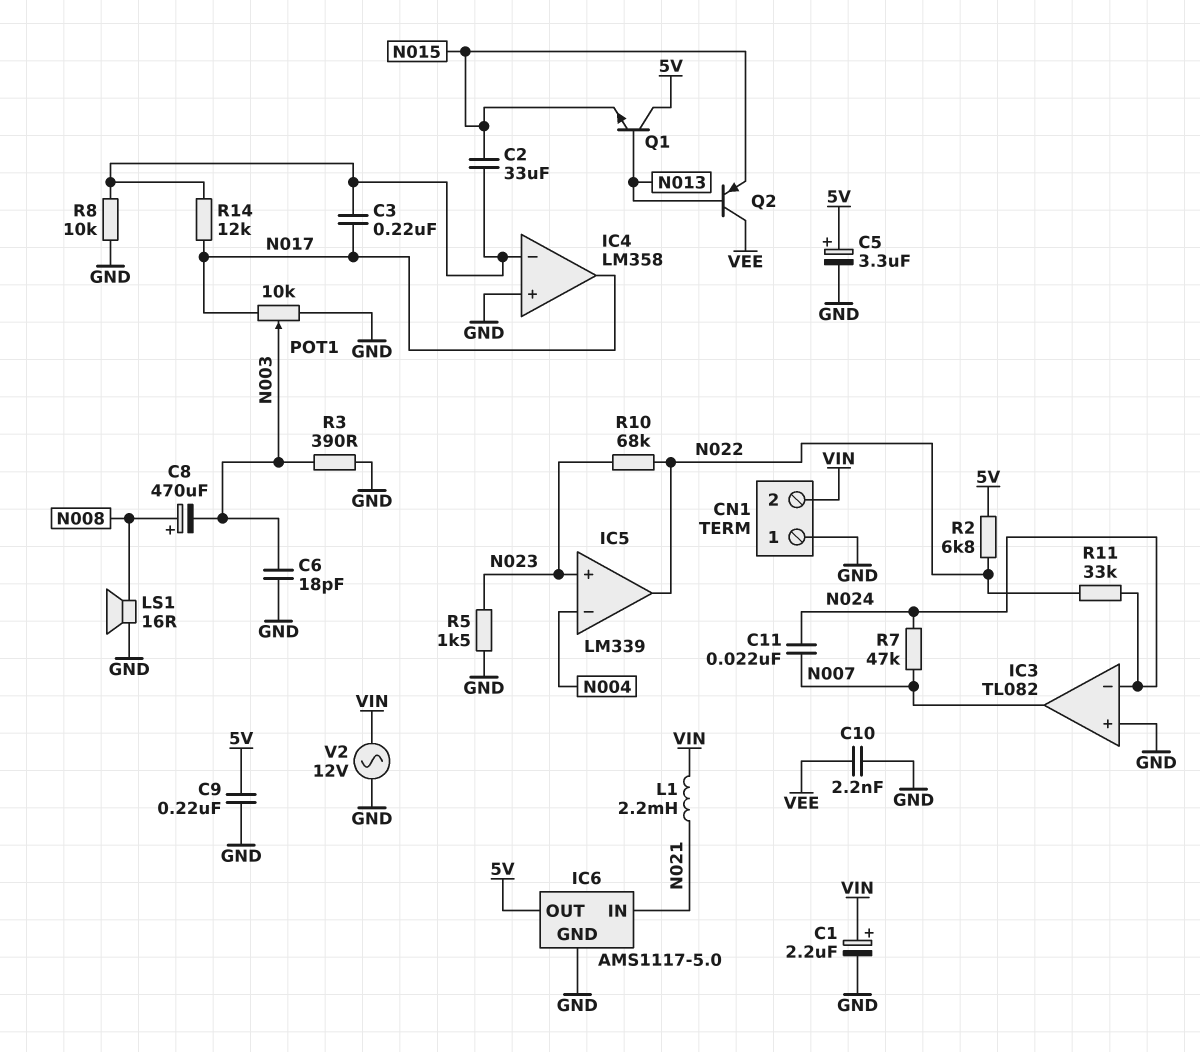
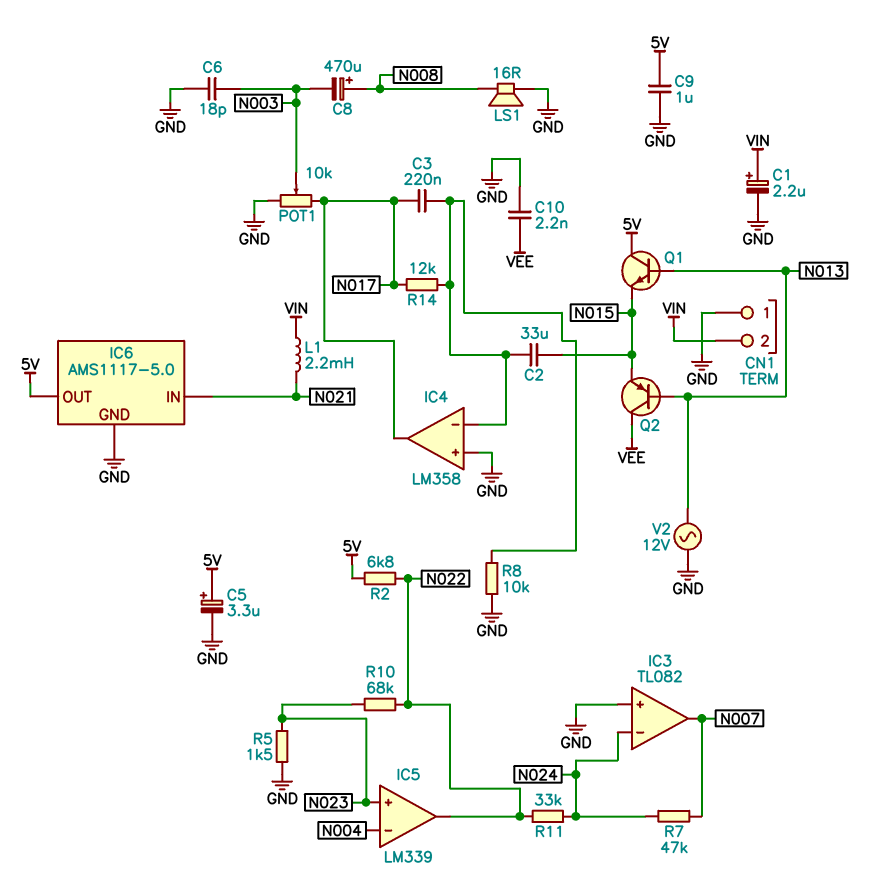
C9: 220nF (5V, GND) -> 1uF (5V, GND)
C11: 22nF (N007, N024) -> none
R3: 390 (GND, N003) -> none
V2: AC 12V (GND, VIN) -> AC 12V (GND, N013)

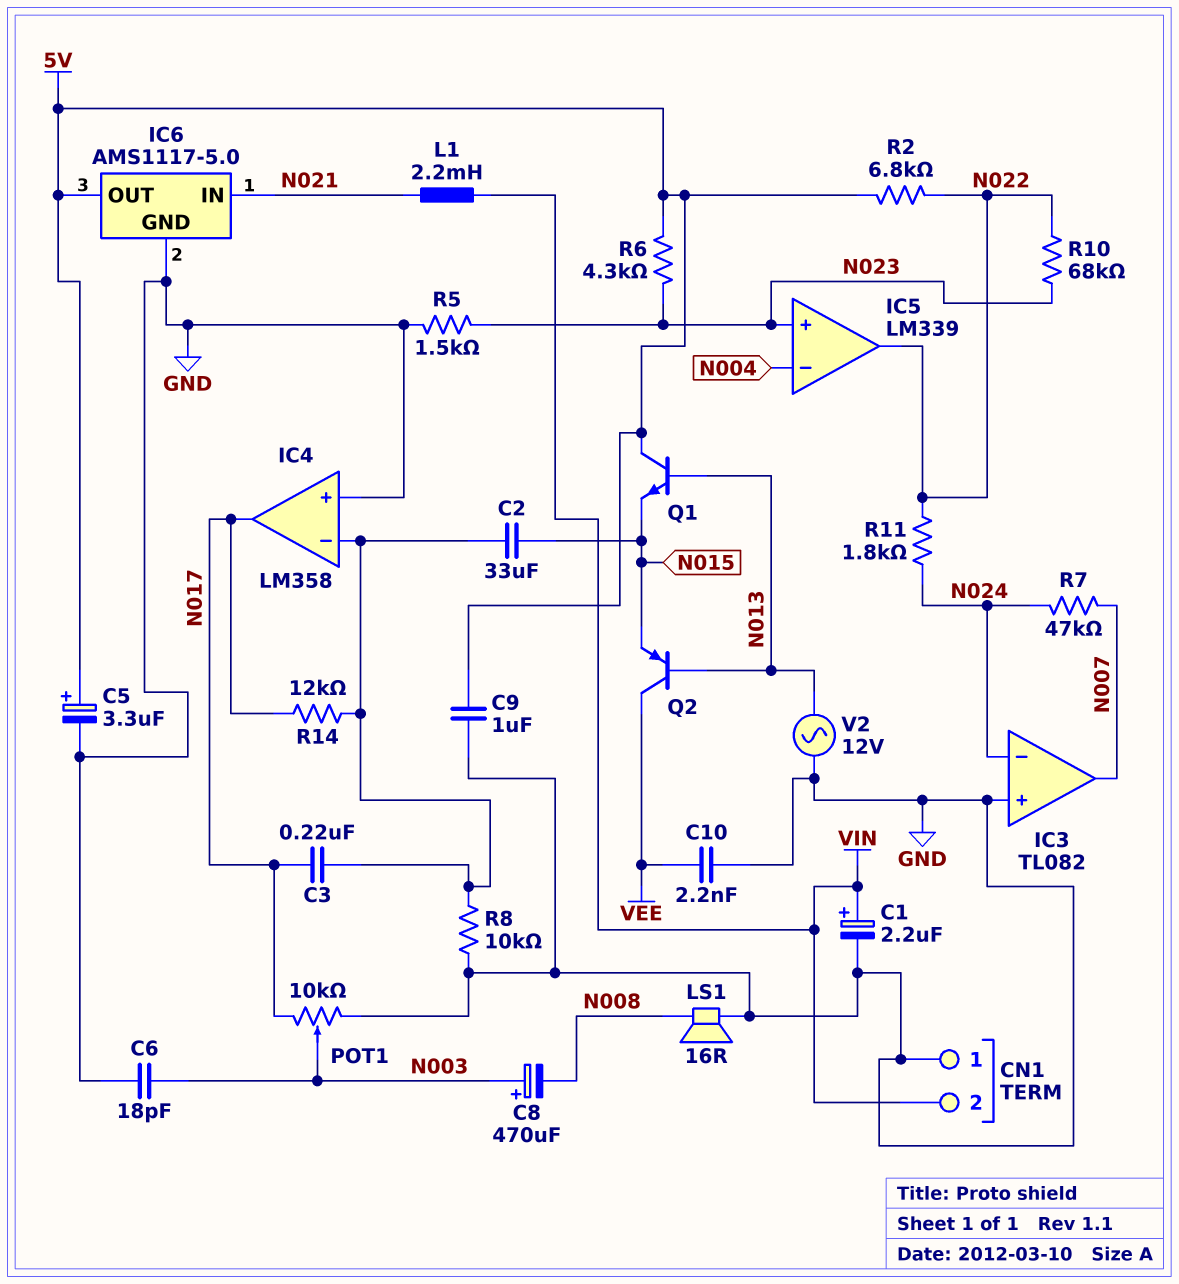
C8: 470uF (plus N008, minus N003) -> 470uF (plus N003, minus N008)
R6: none -> 4.3k (5V, N023)
R11: 33k (N022, N024) -> 1.8k (N022, N024)

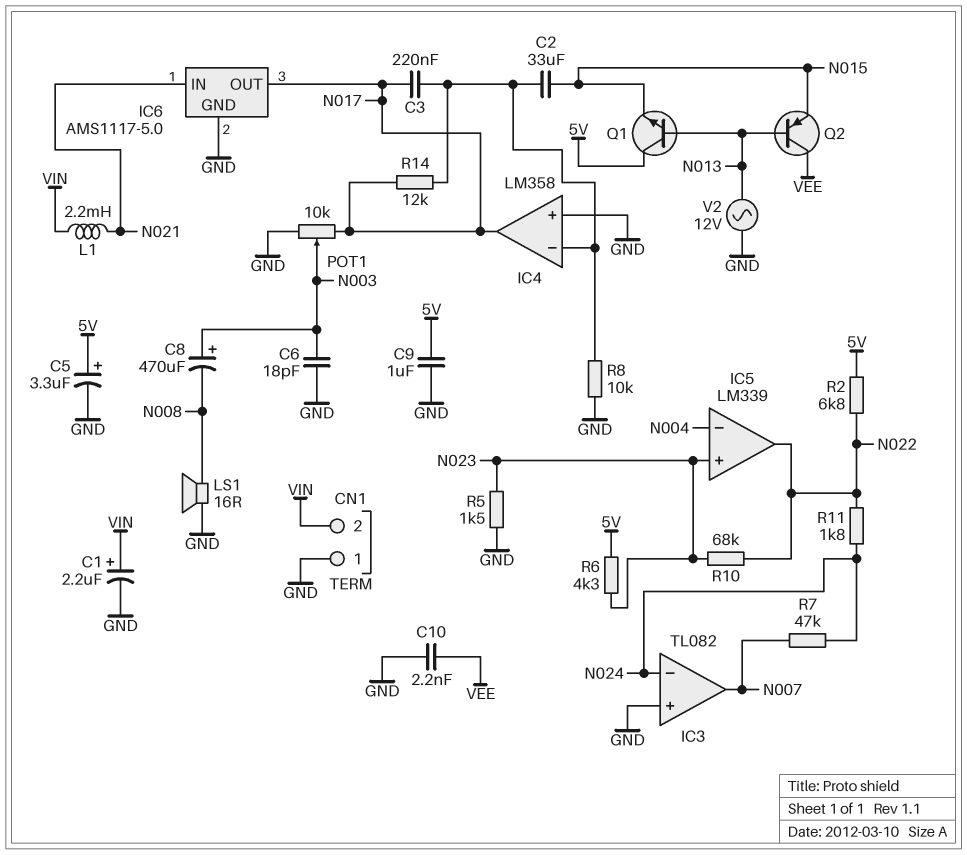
IC6 pin OUT: 5V -> N017

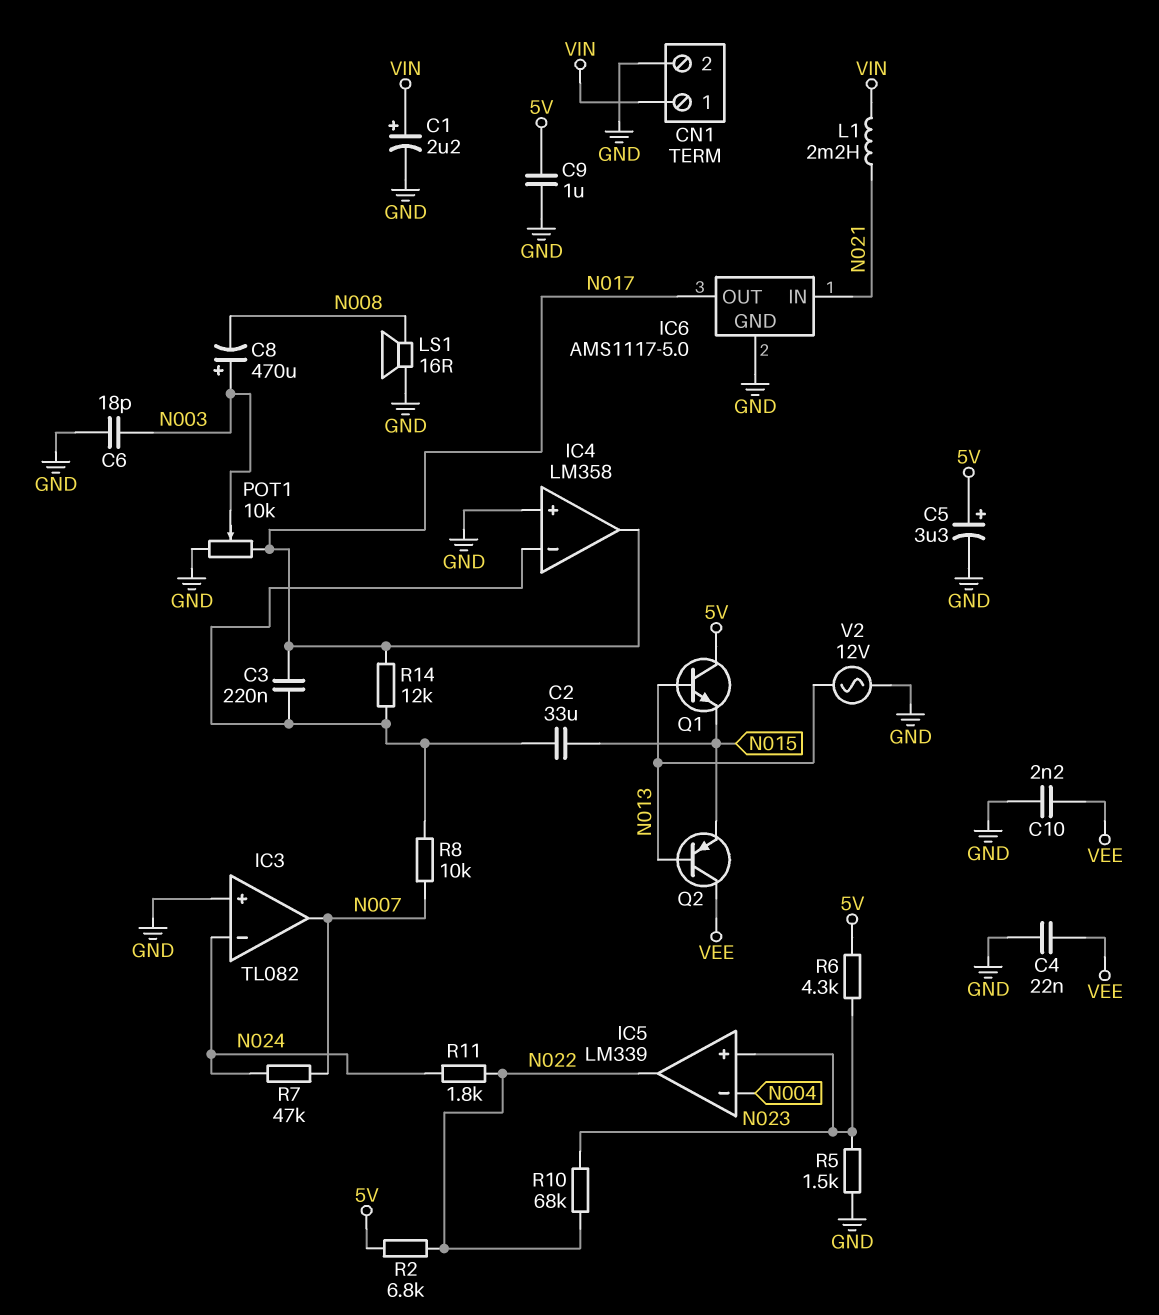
C4: none -> 22nF (GND, VEE)
CN1 pin 1: GND -> VIN
CN1 pin 2: VIN -> GND
R8: 10k (GND, IC4/in-) -> 10k (IC4/in-, N007)

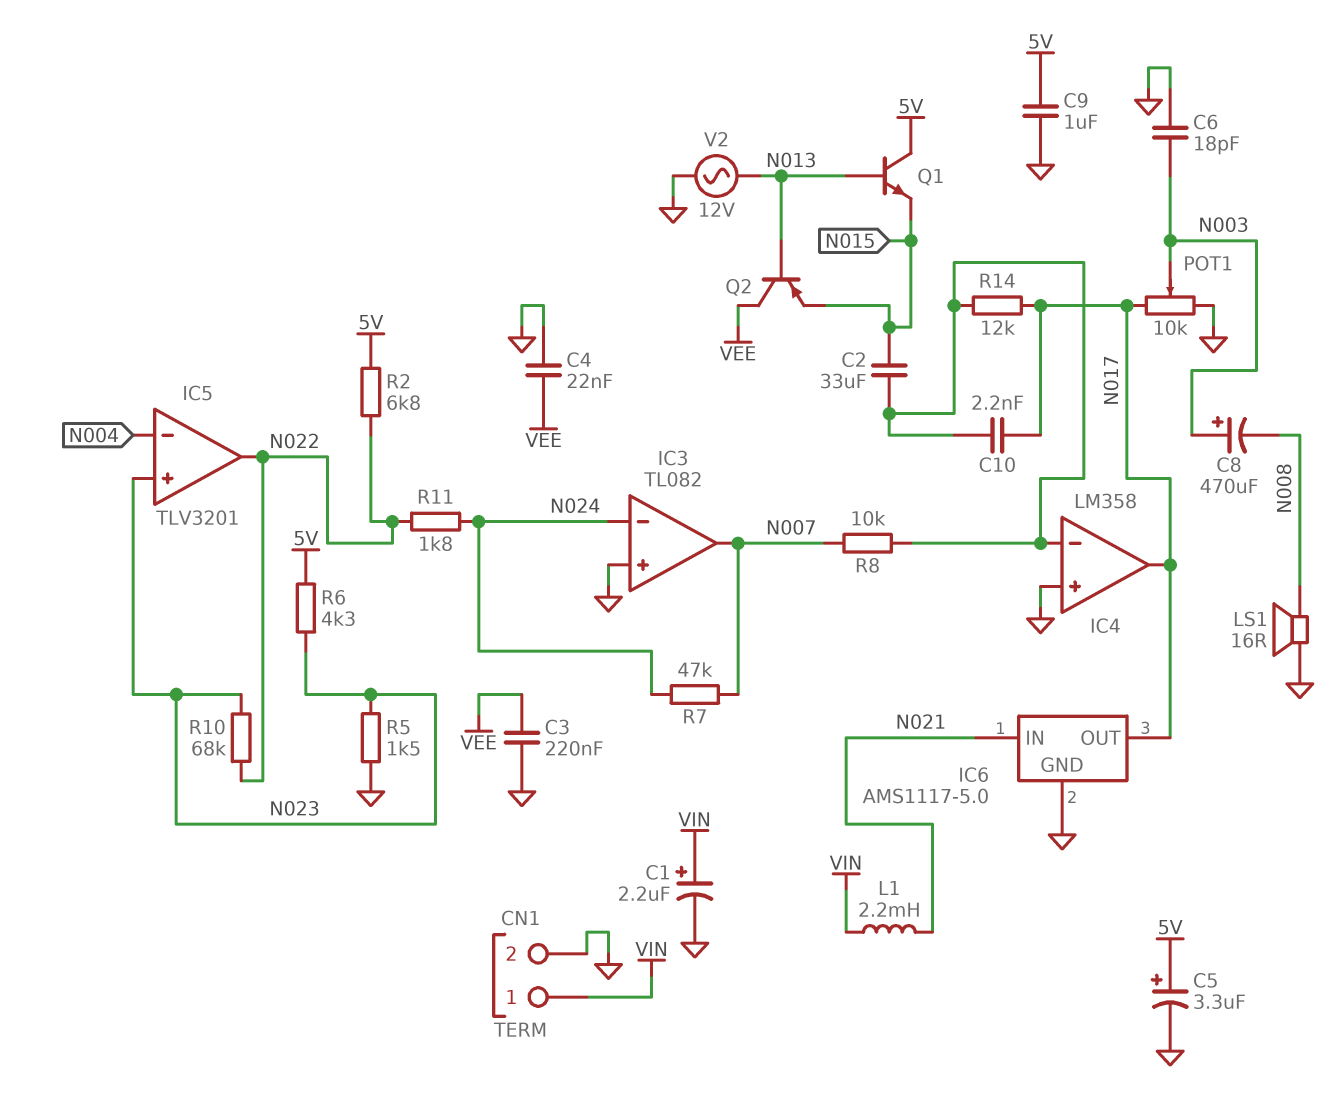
C3: 220nF (IC4/in-, N017) -> 220nF (GND, VEE)
C10: 2.2nF (GND, VEE) -> 2.2nF (IC4/in-, N017)
IC5: LM339 -> TLV3201

